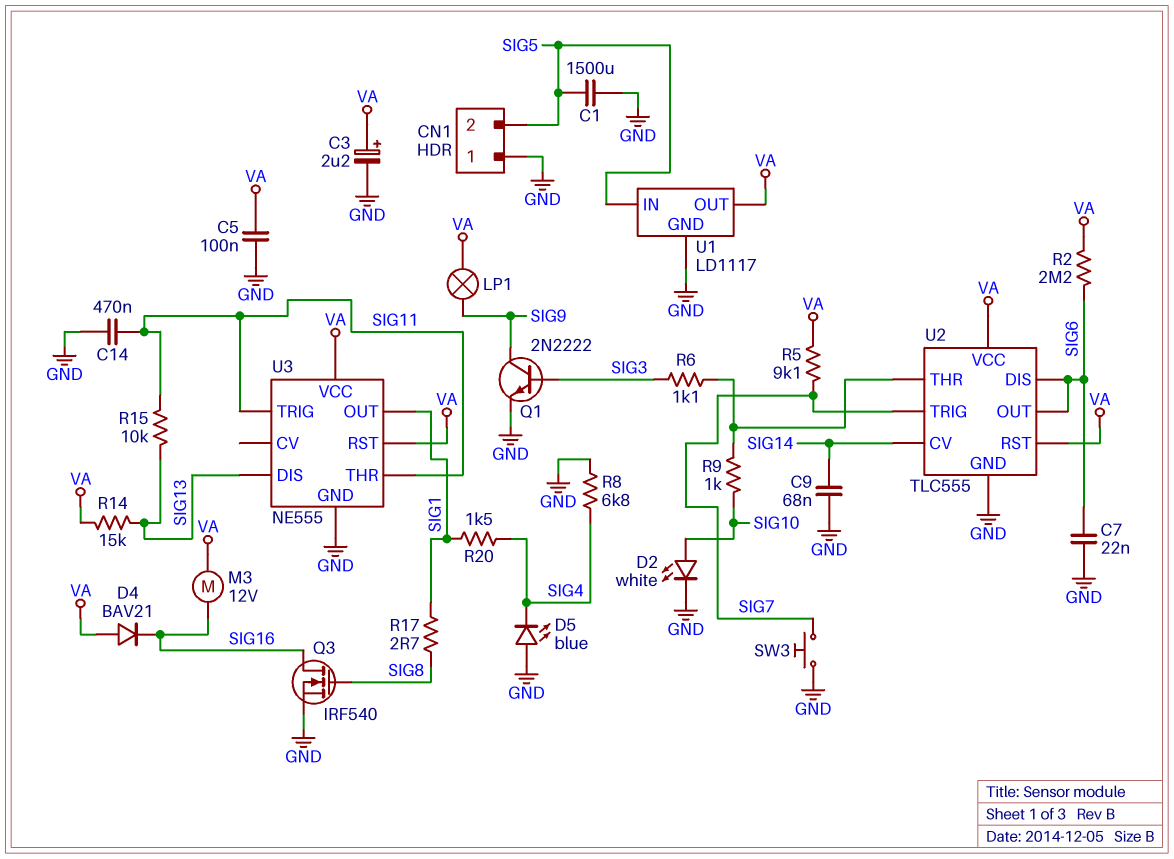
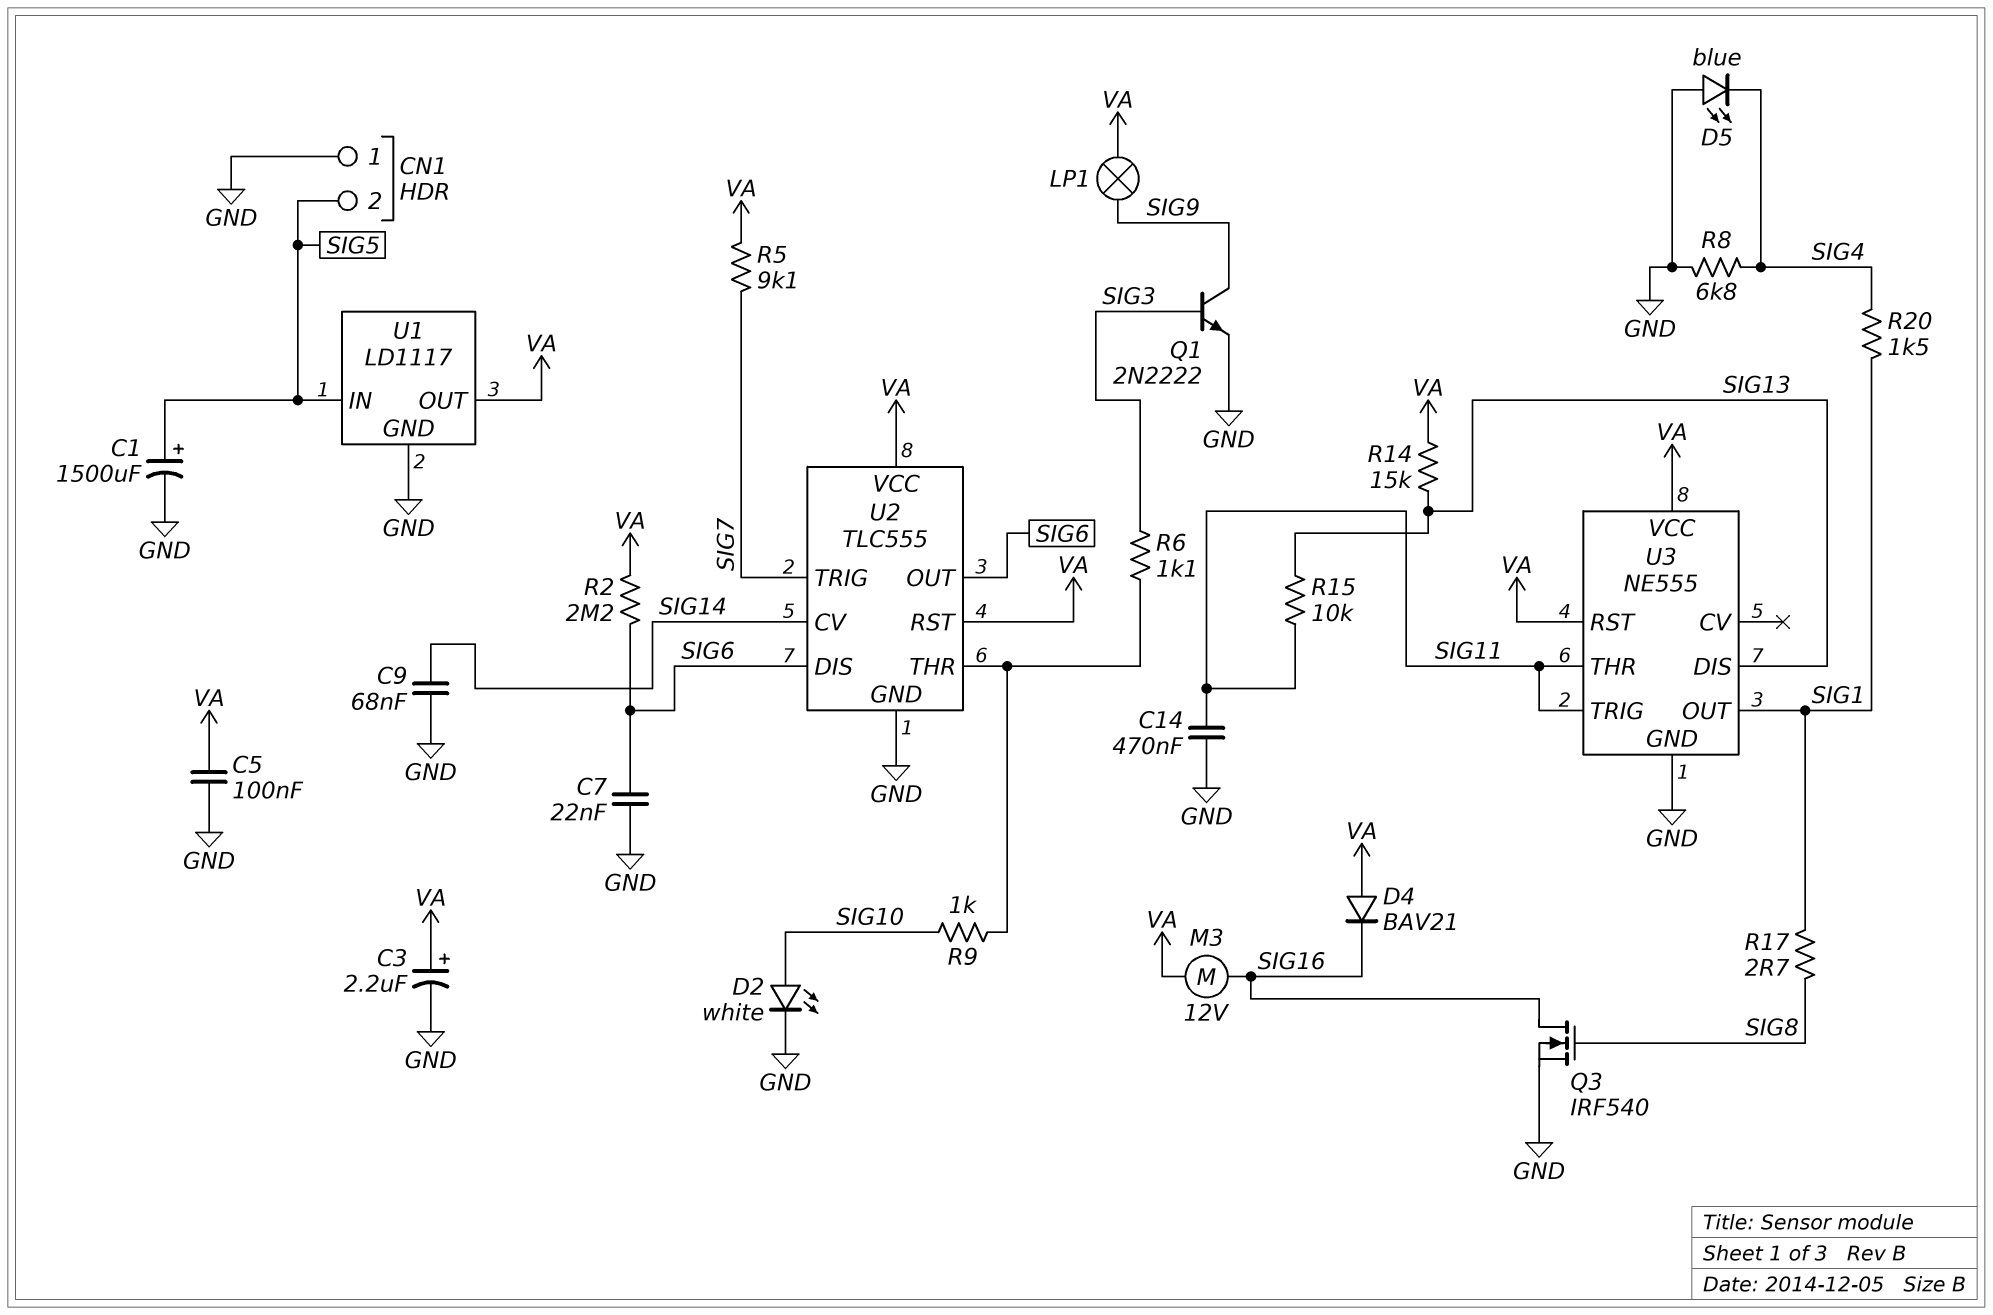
C1: 1500uF (GND, SIG5) -> 1500uF (plus SIG5, minus GND)
SW3: button (GND, SIG7) -> none

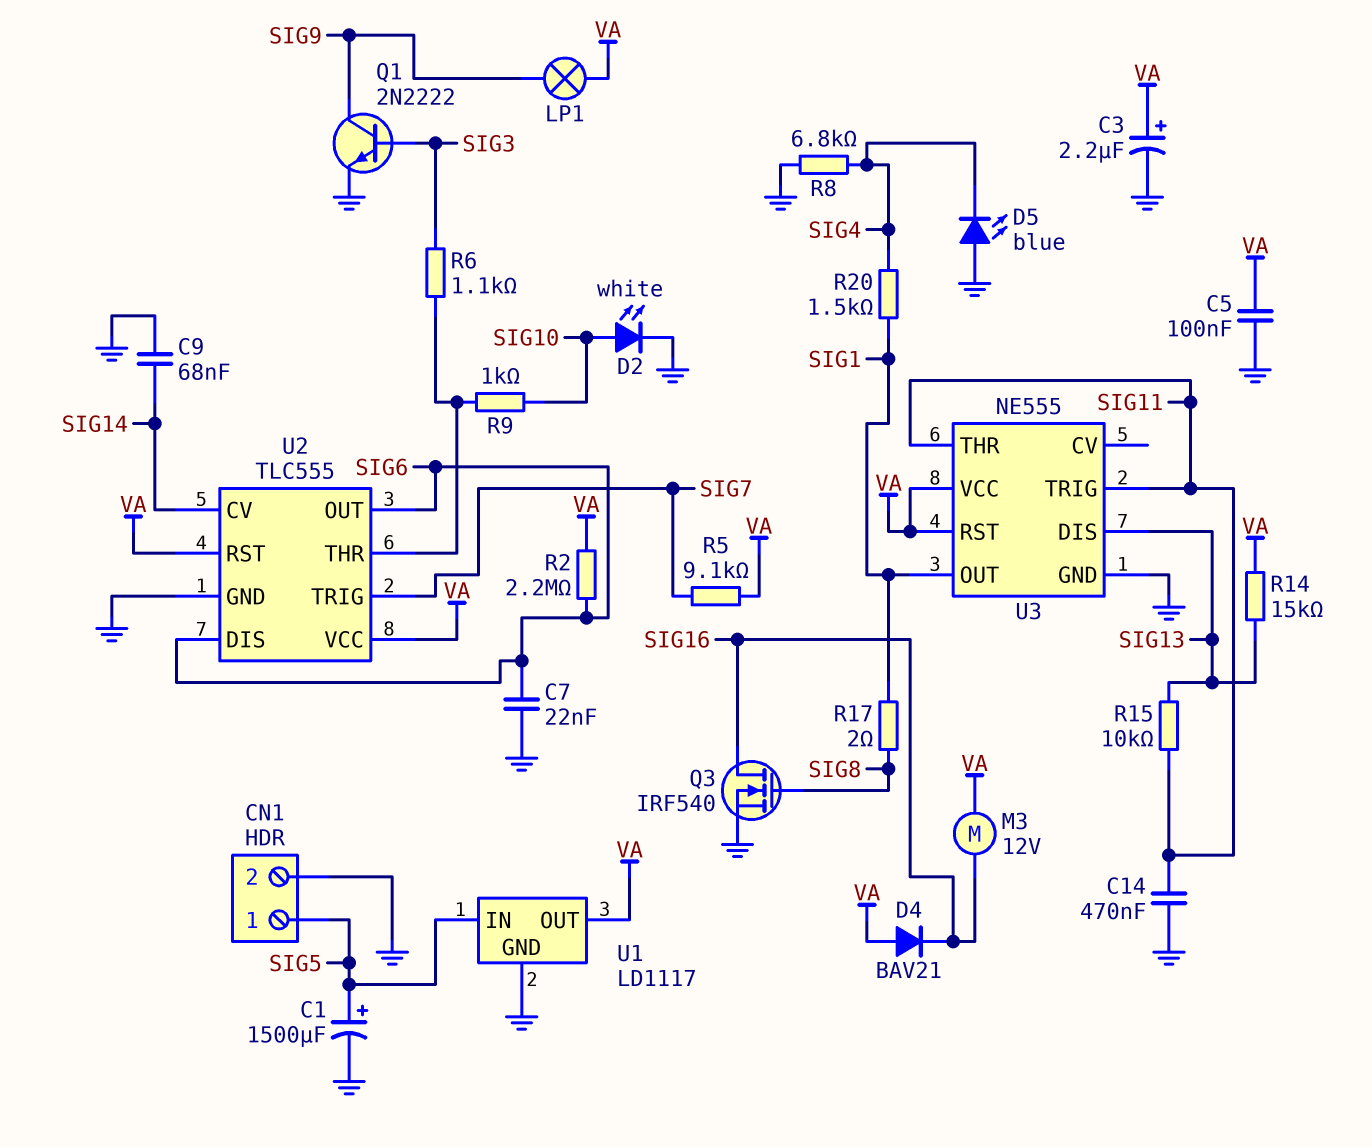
CN1 pin 1: GND -> SIG5
CN1 pin 2: SIG5 -> GND
R17: 2.7 (SIG1, SIG8) -> 2 (SIG1, SIG8)

